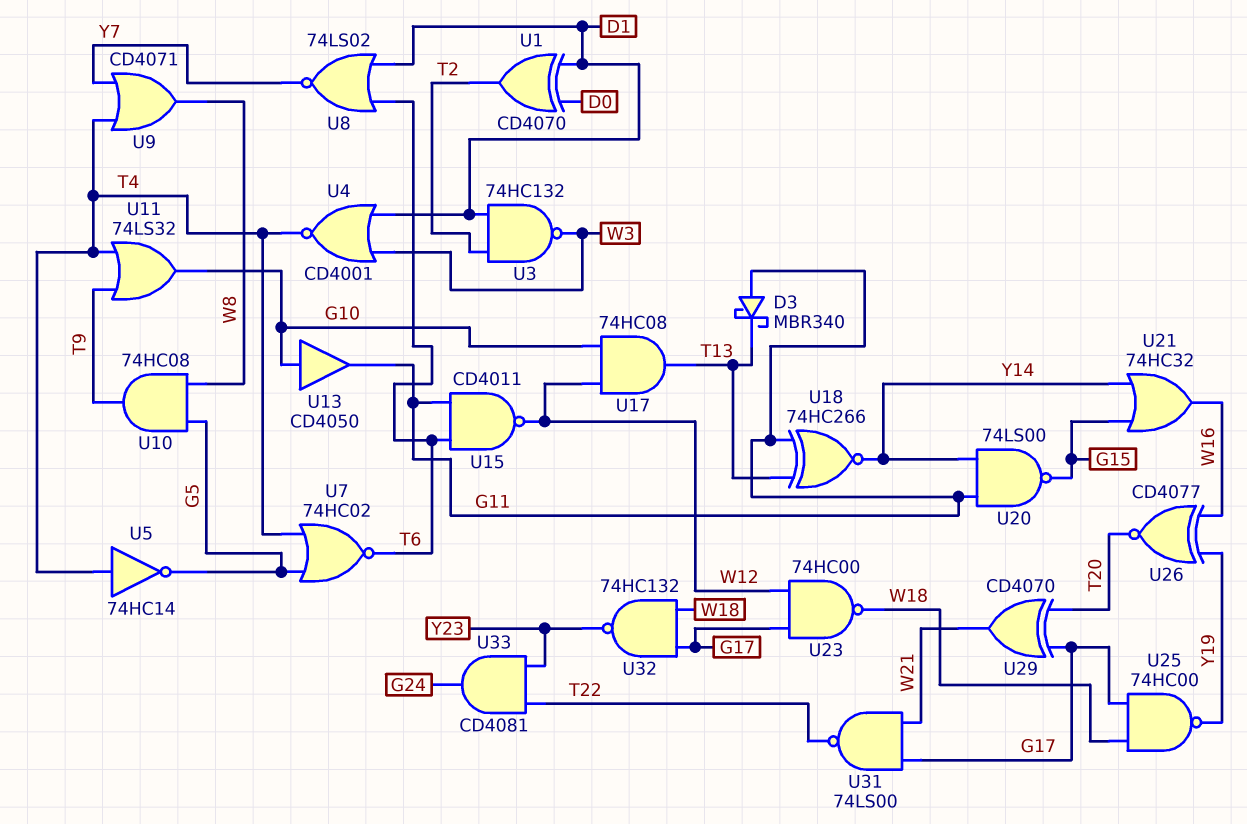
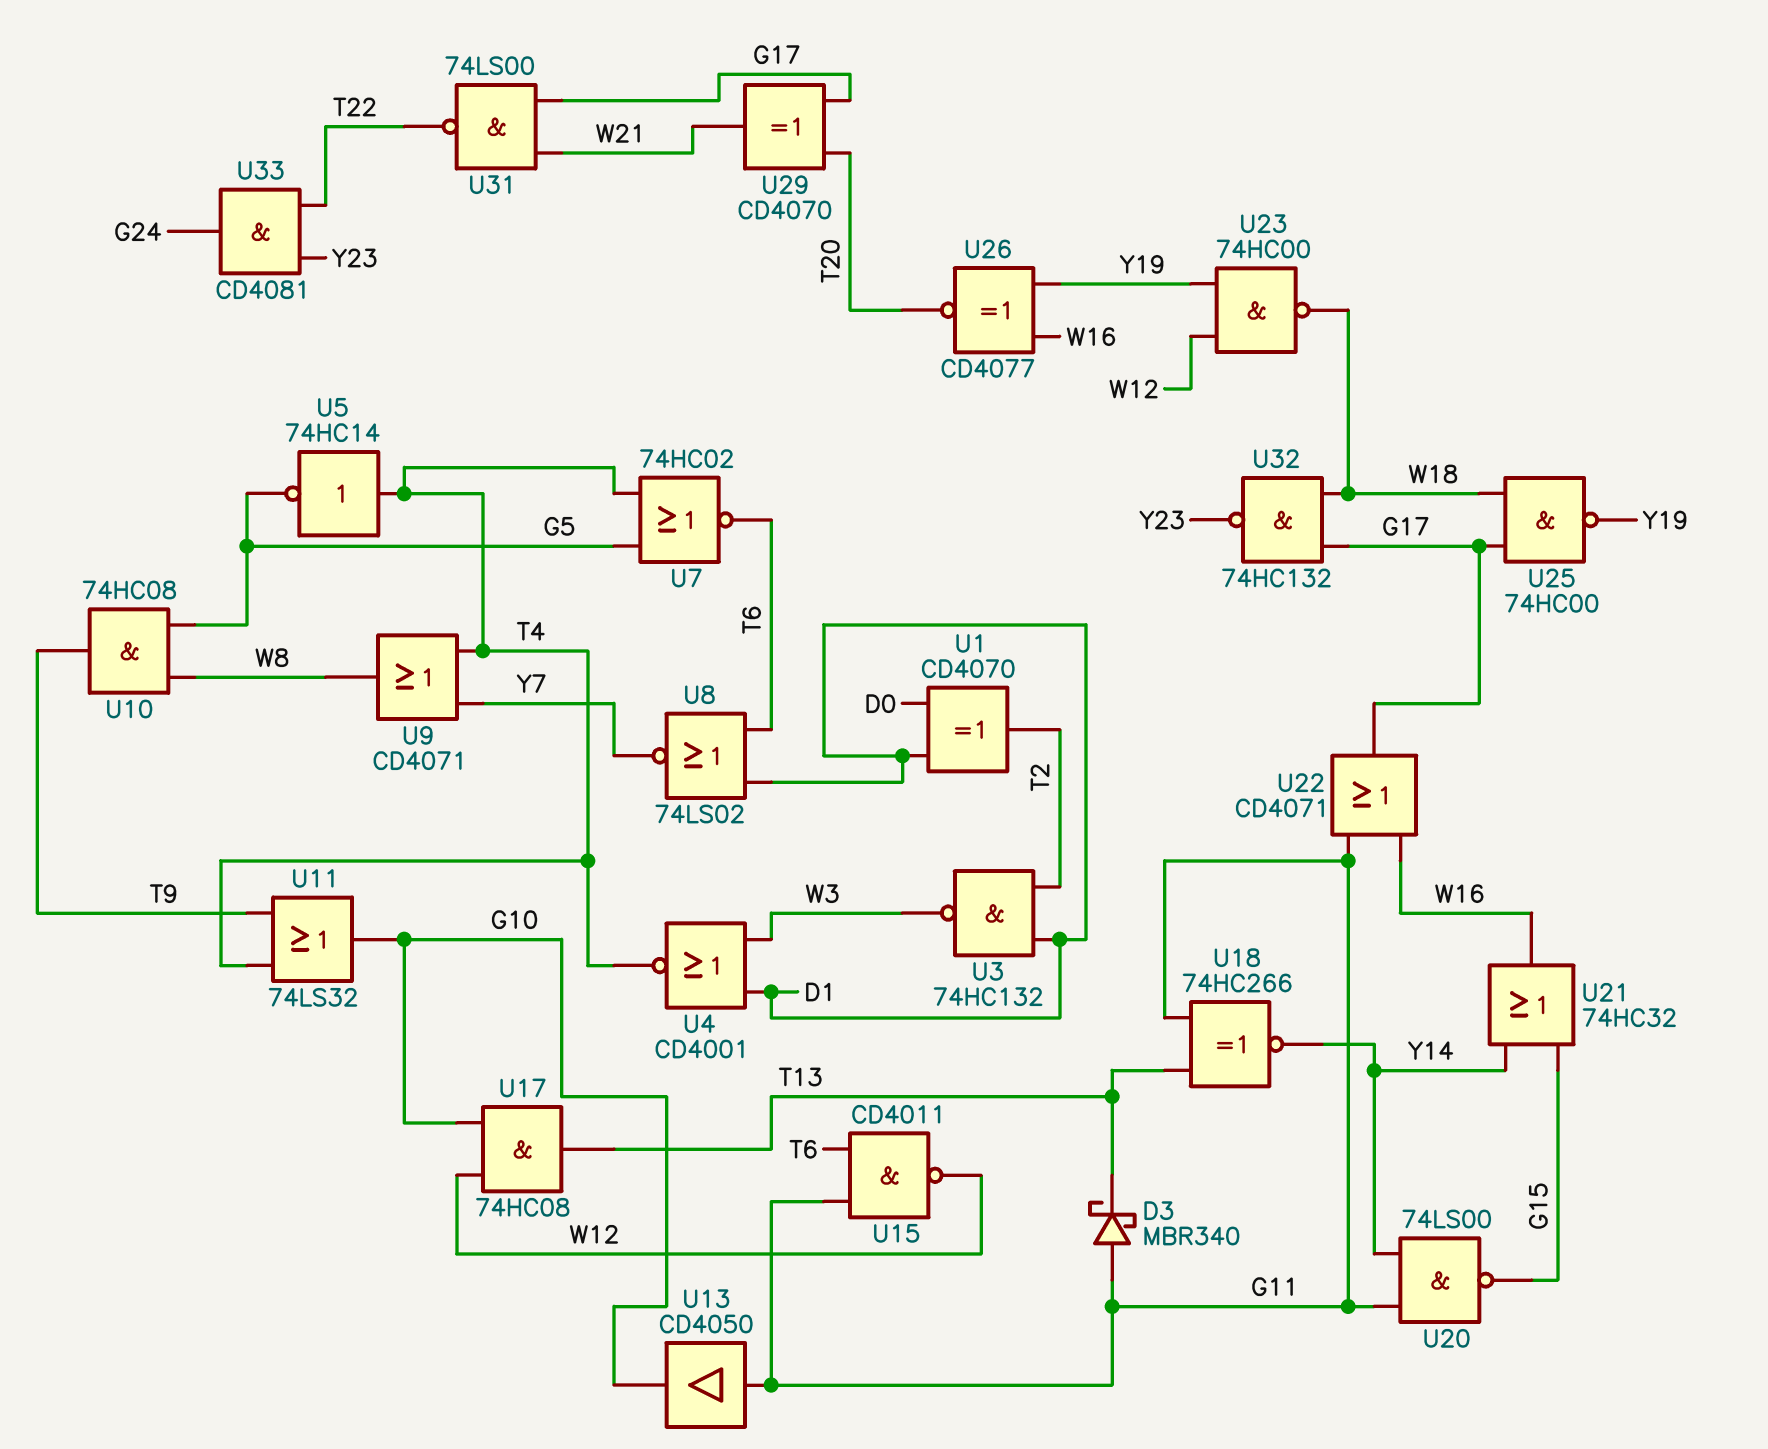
U13: buffer CD4050 (in G10, out G11) -> buffer CD4050 (in G11, out G10)
U22: none -> OR CD4071 (in G11, in W16, out G17)
U23: NAND 74HC00 (in G17, in W12, out W18) -> NAND 74HC00 (in W12, in Y19, out W18)

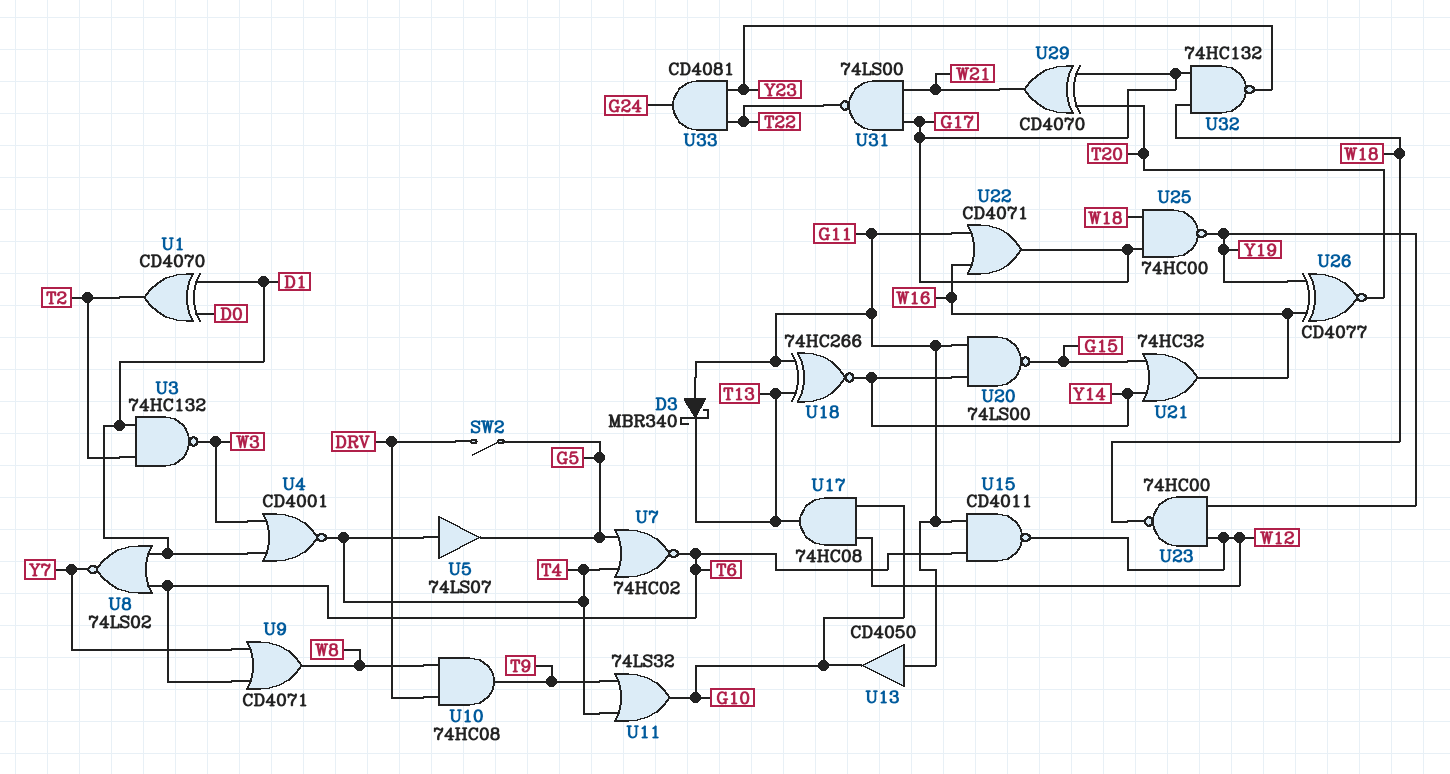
SW2: none -> switch (DRV, G5)
U5: NOT 74HC14 (in T4, out G5) -> buffer 74LS07 (in T4, out G5)
U9: OR CD4071 (in T4, in Y7, out W8) -> OR CD4071 (in T6, in Y7, out W8)
U10: AND 74HC08 (in G5, in W8, out T9) -> AND 74HC08 (in DRV, in W8, out T9)

